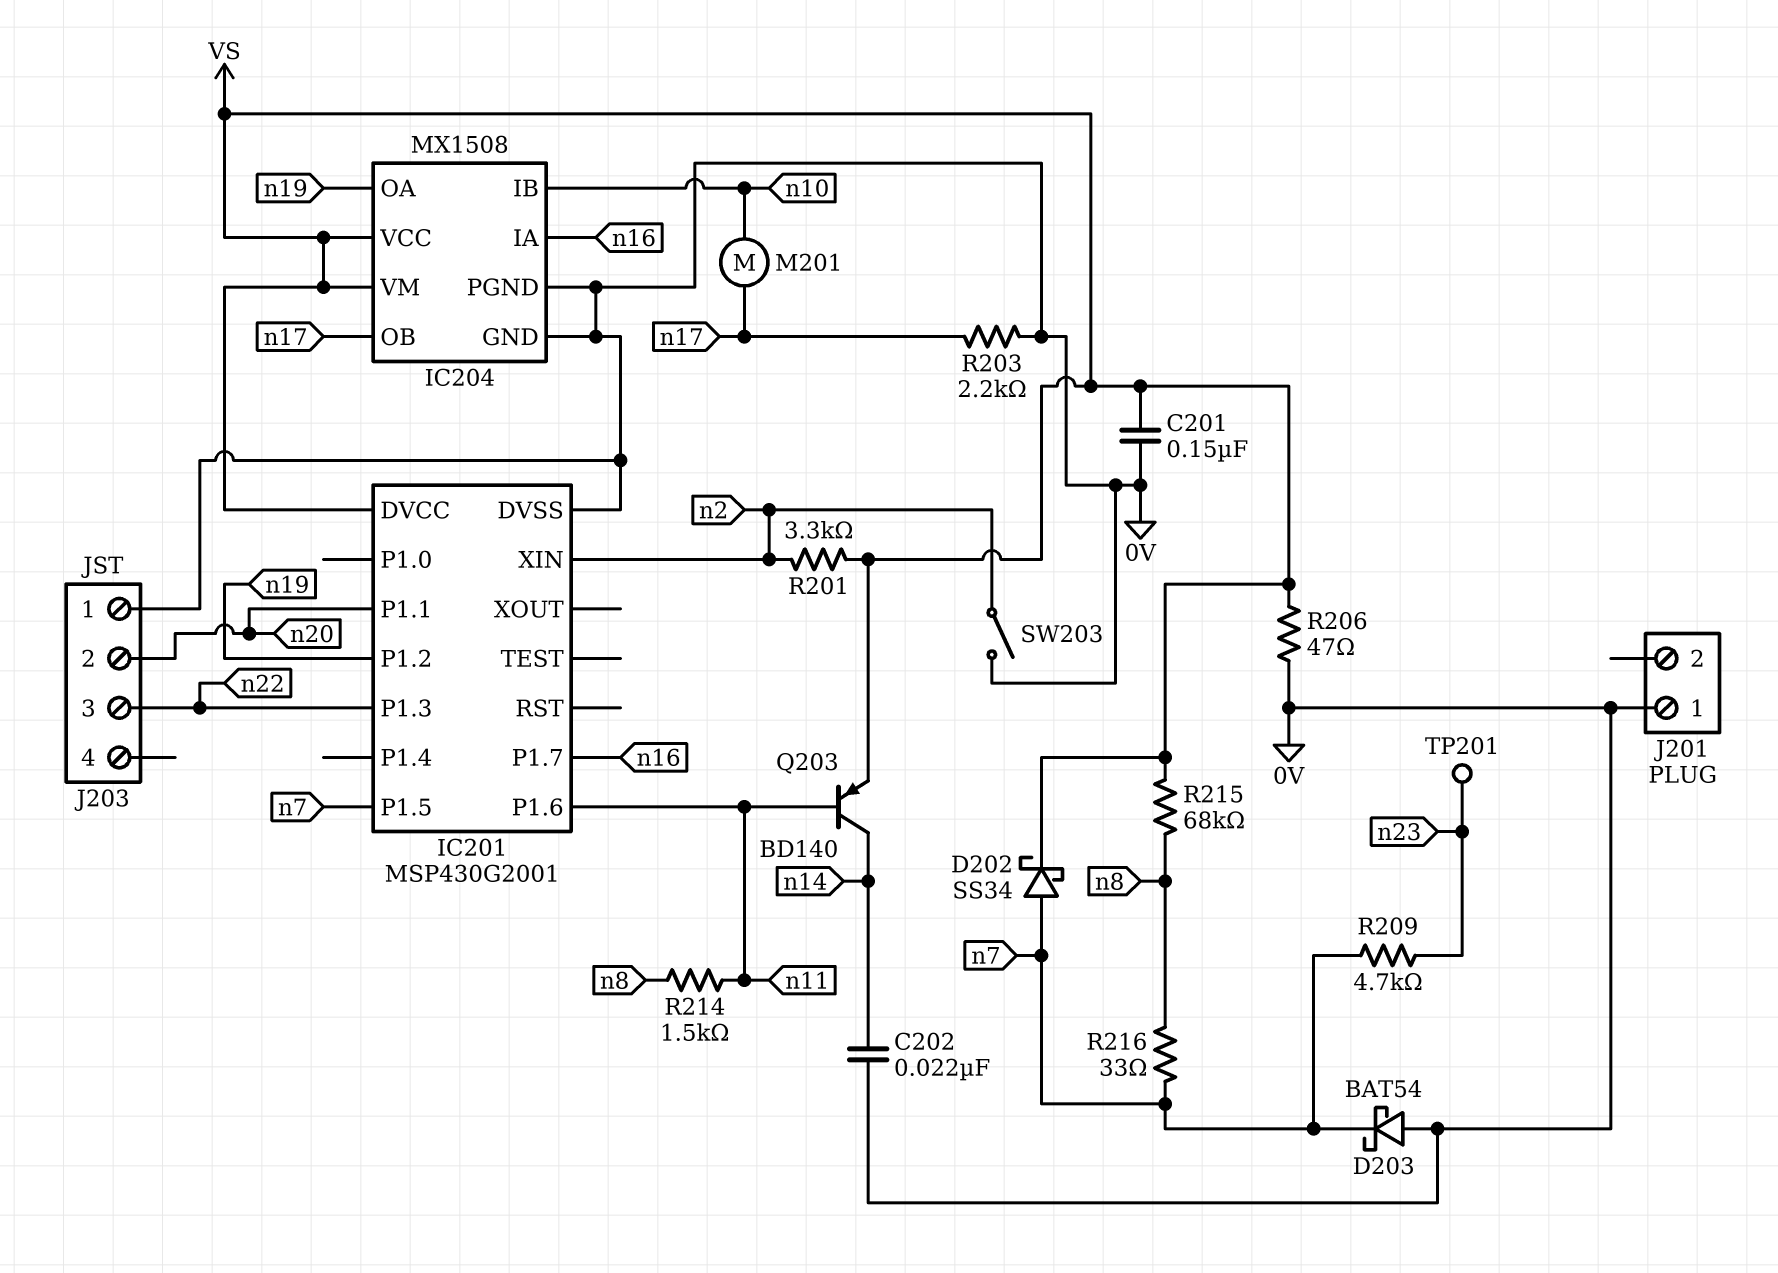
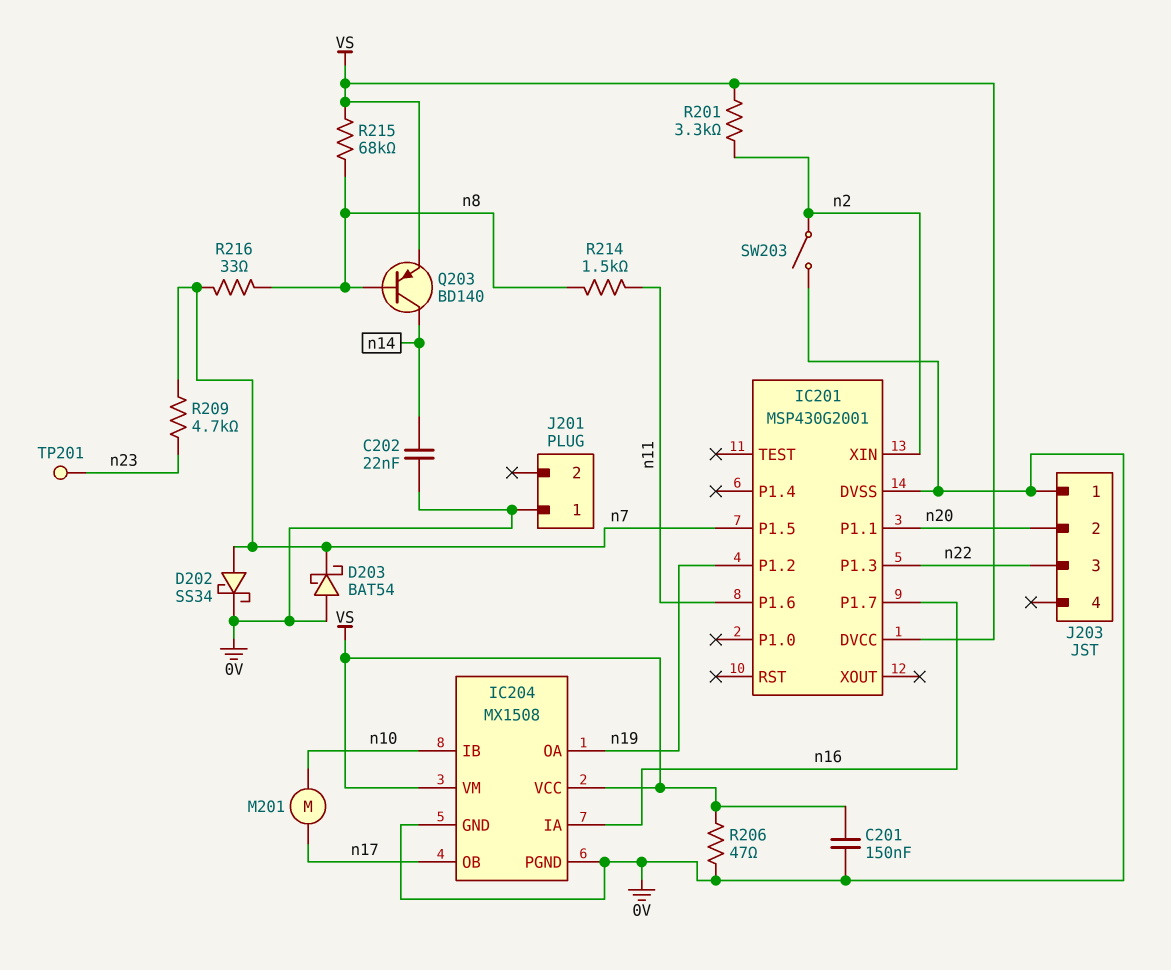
D202: schottky SS34 (A n7, K VS) -> schottky SS34 (A n7, K 0V)
Q203: PNP BD140 (B n11, C n14, E VS) -> PNP BD140 (B n8, C n14, E VS)
R203: 2.2k (0V, n17) -> none

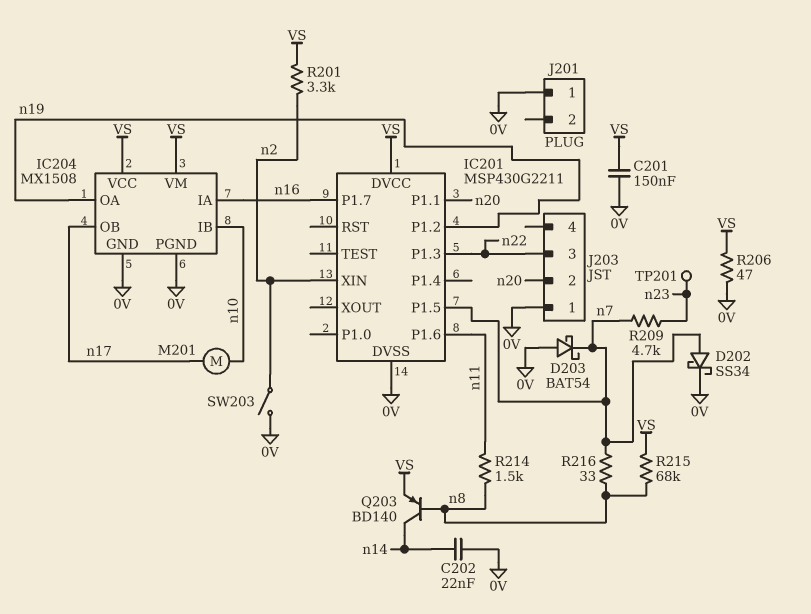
IC201: MSP430G2001 -> MSP430G2211

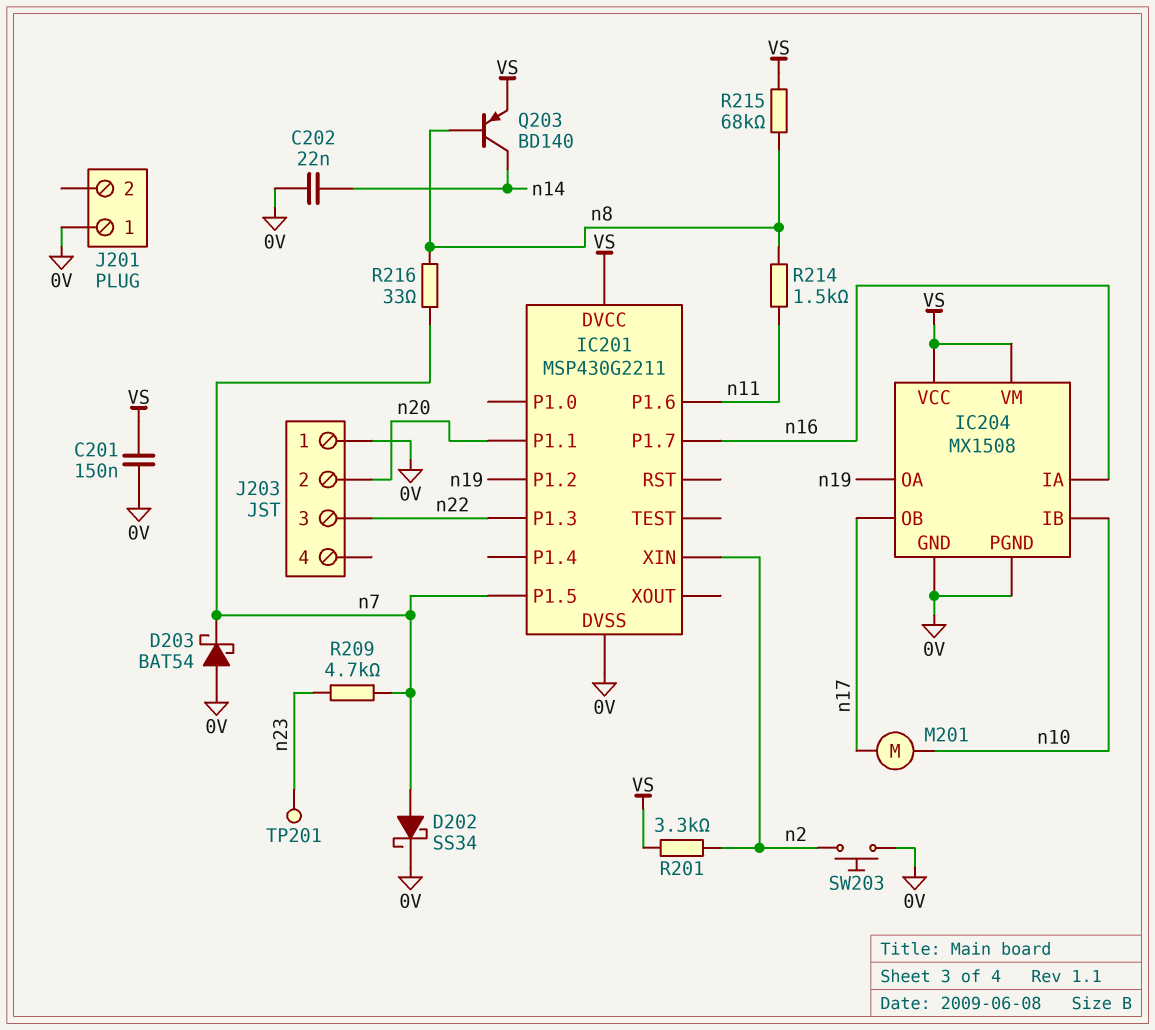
R206: 47 (0V, VS) -> none
SW203: switch (0V, n2) -> button (0V, n2)

